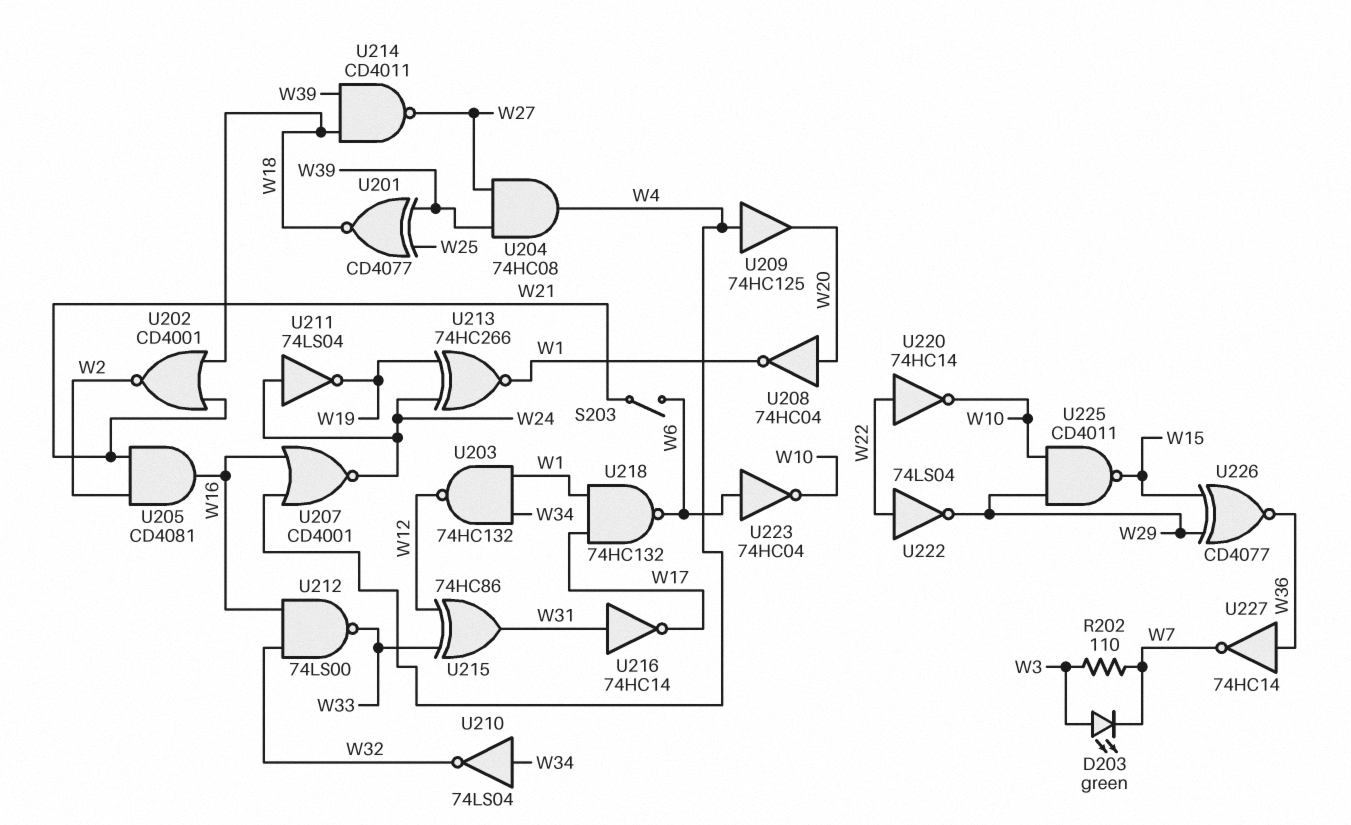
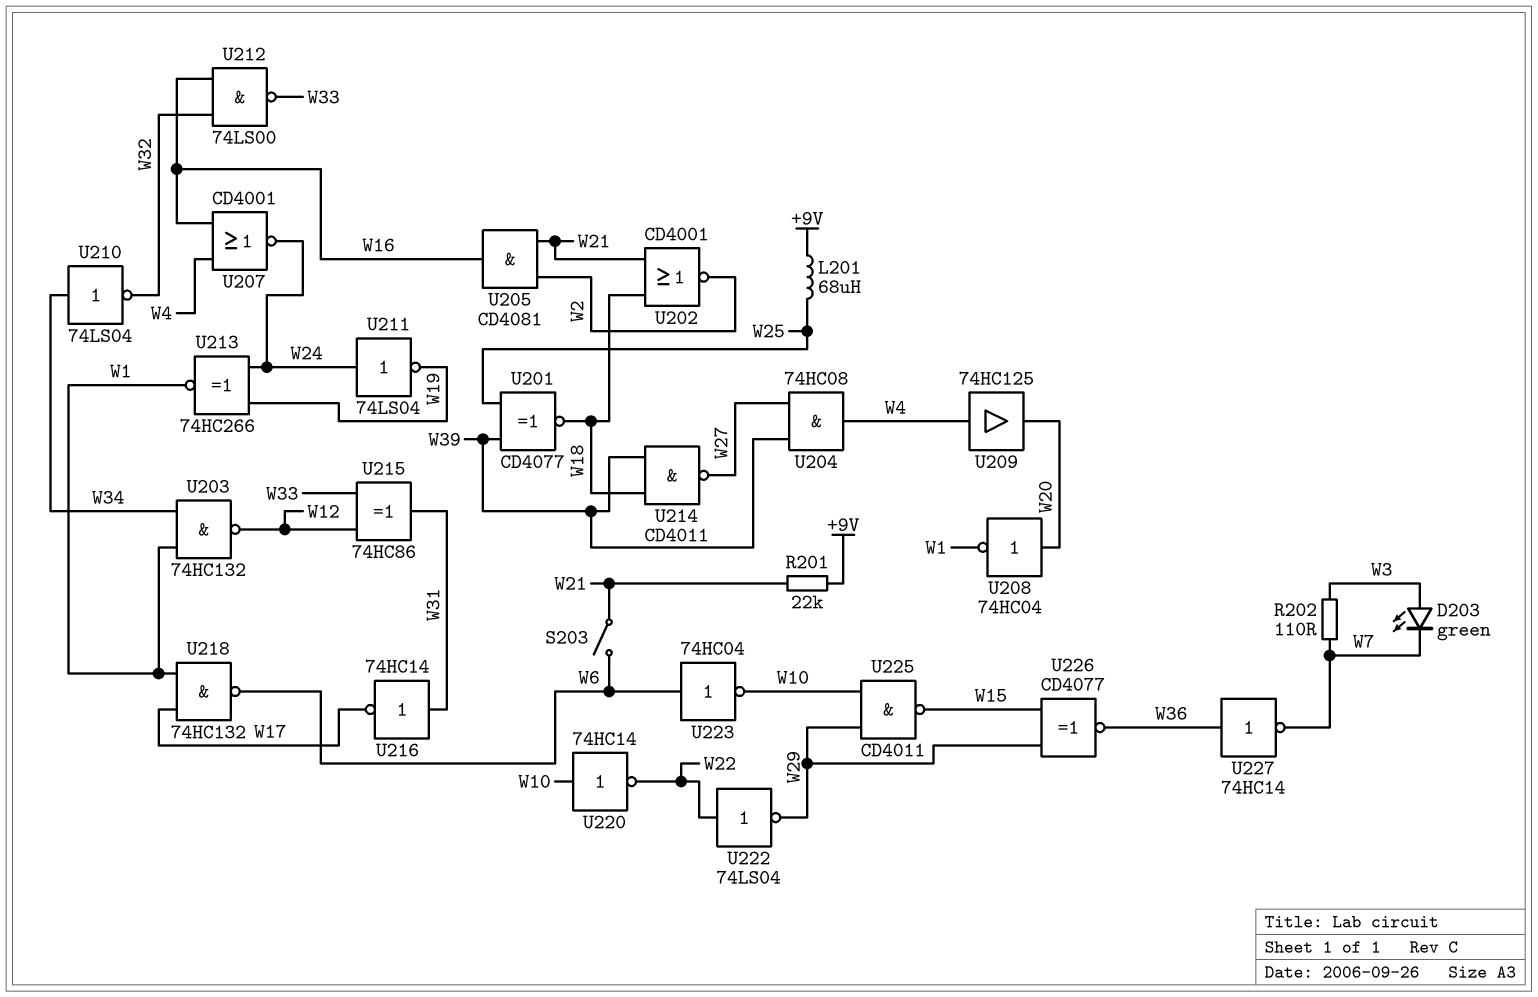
L201: none -> 68uH (+9V, W25)
R201: none -> 22k (+9V, W21)
U220: NOT 74HC14 (in W22, out W10) -> NOT 74HC14 (in W10, out W22)

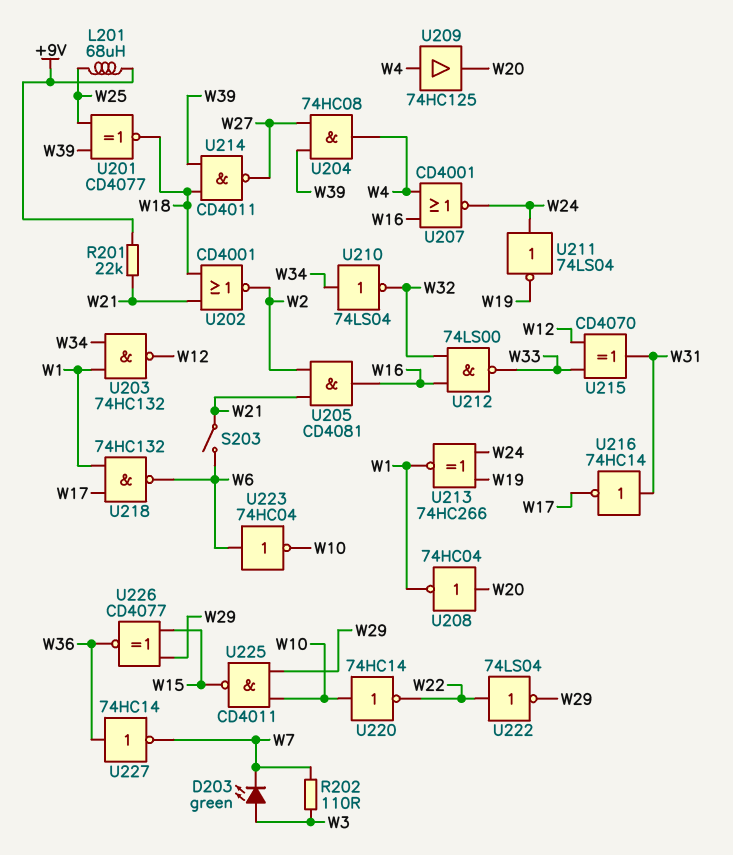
U215: XOR 74HC86 (in W12, in W33, out W31) -> XOR CD4070 (in W12, in W33, out W31)

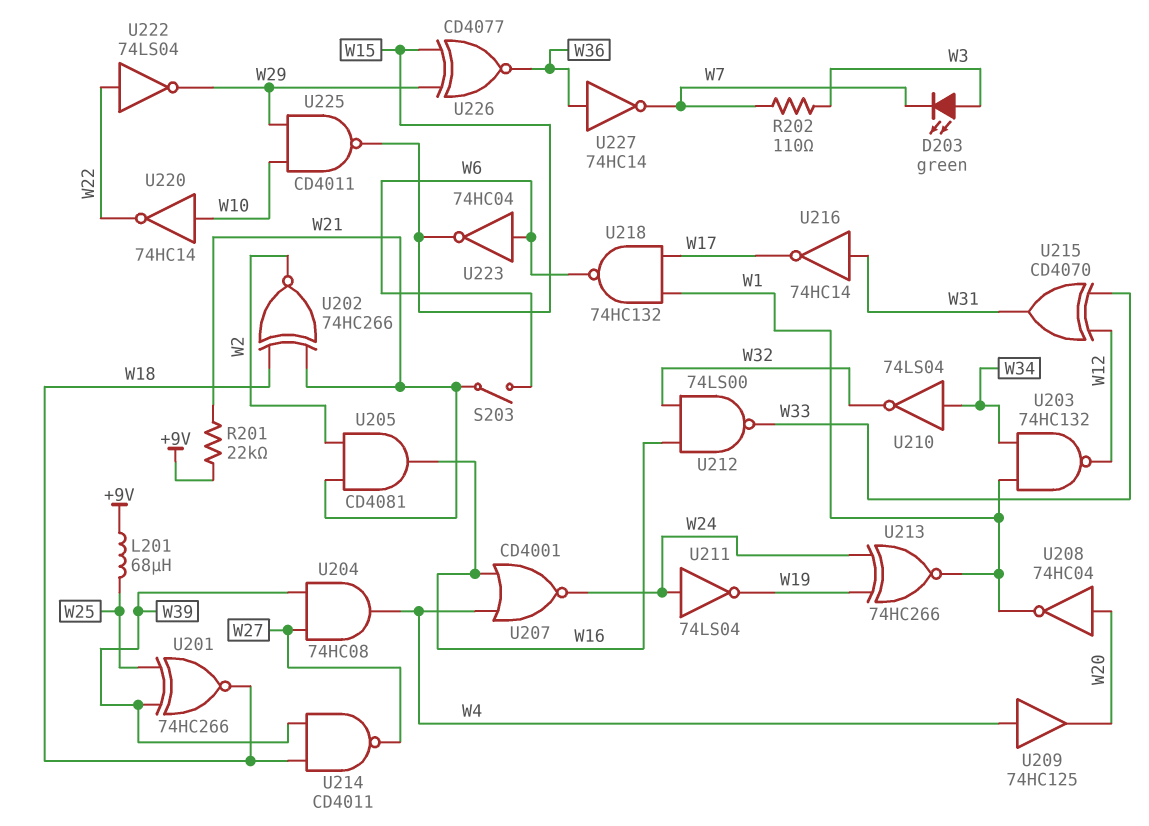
U201: XNOR CD4077 (in W25, in W39, out W18) -> XNOR 74HC266 (in W25, in W39, out W18)
U202: NOR CD4001 (in W18, in W21, out W2) -> XNOR 74HC266 (in W18, in W21, out W2)
U223: NOT 74HC04 (in W6, out W10) -> NOT 74HC04 (in W6, out W15)

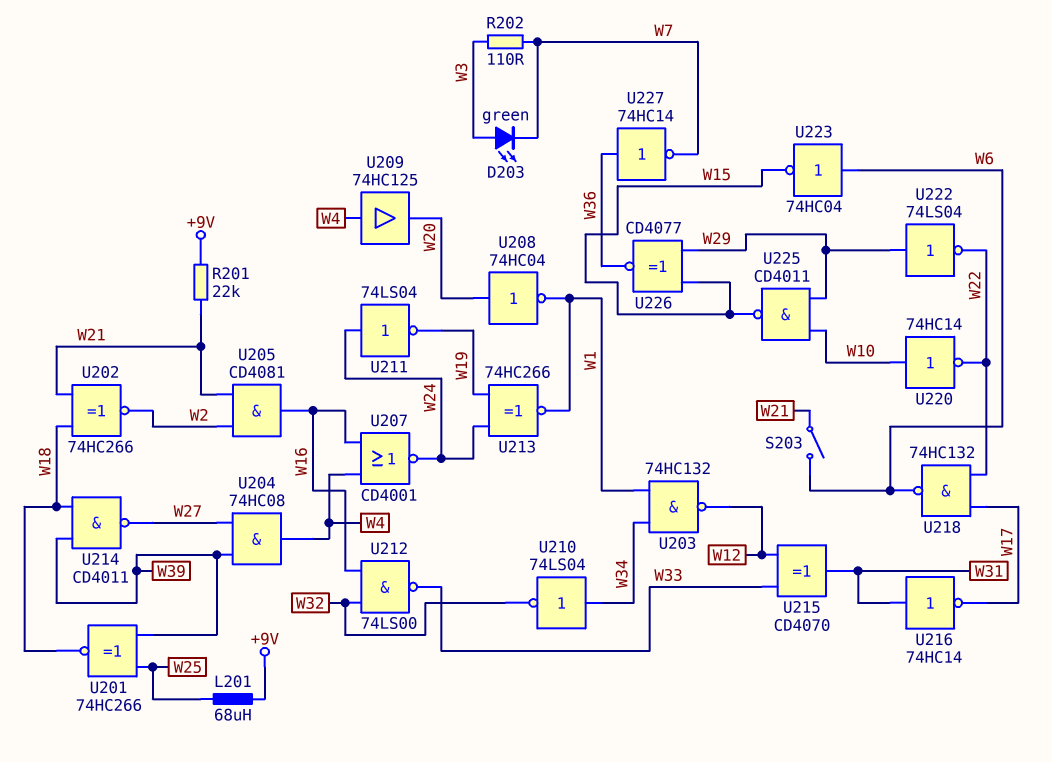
U218: NAND 74HC132 (in W1, in W17, out W6) -> NAND 74HC132 (in W17, in W22, out W6)
U222: NOT 74LS04 (in W22, out W29) -> NOT 74LS04 (in W29, out W22)

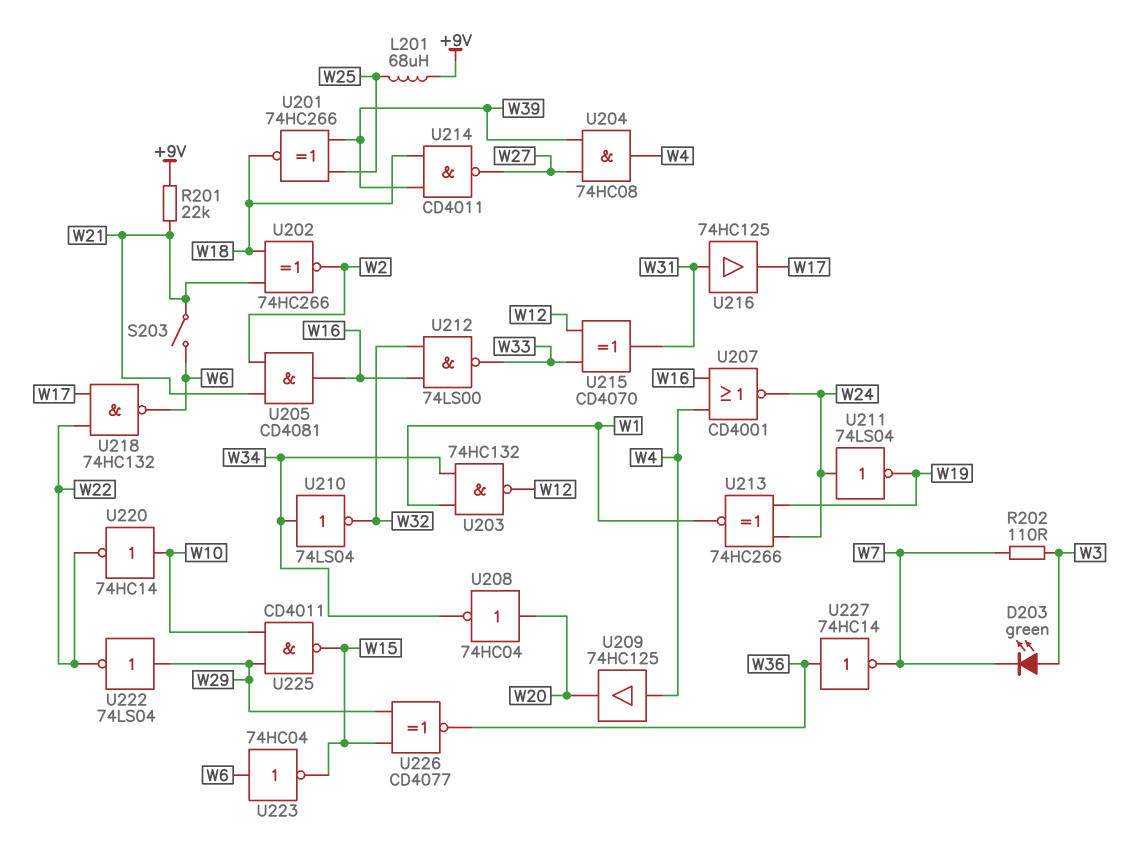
U208: NOT 74HC04 (in W20, out W1) -> NOT 74HC04 (in W20, out W34)
U216: NOT 74HC14 (in W31, out W17) -> buffer 74HC125 (in W31, out W17)

